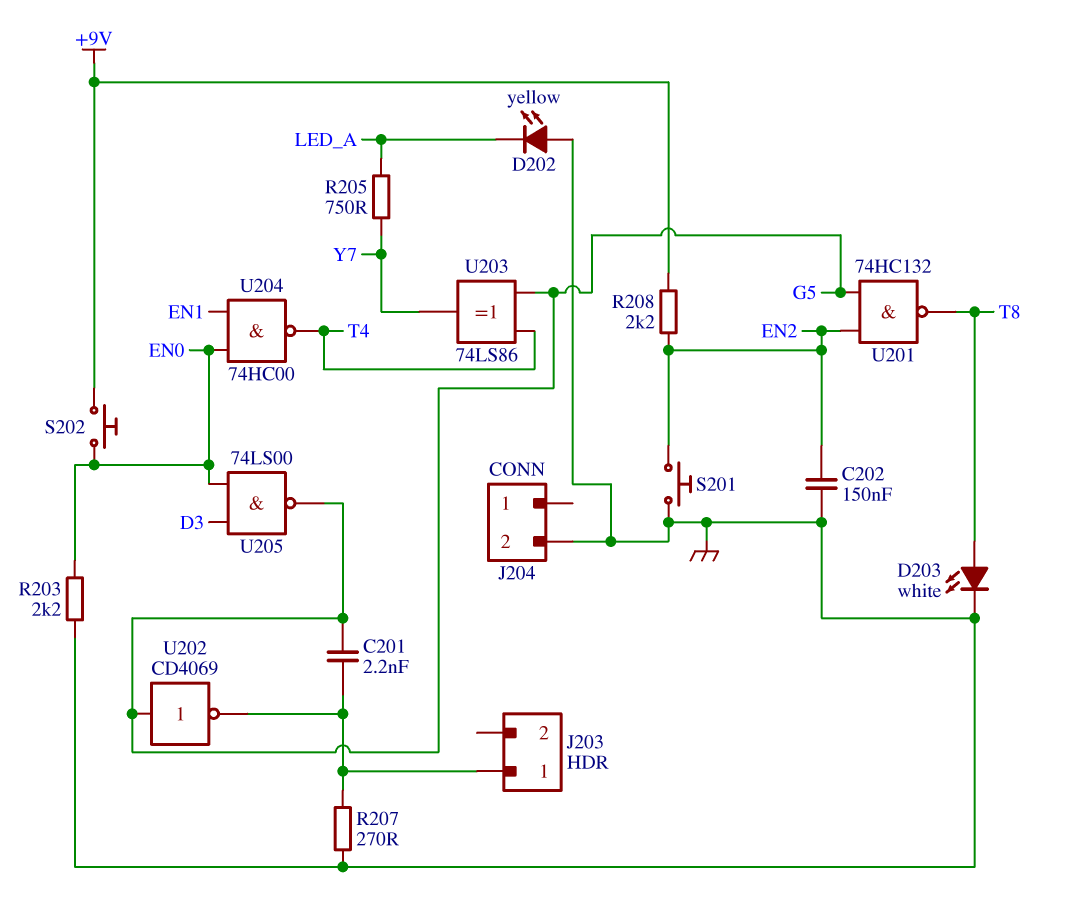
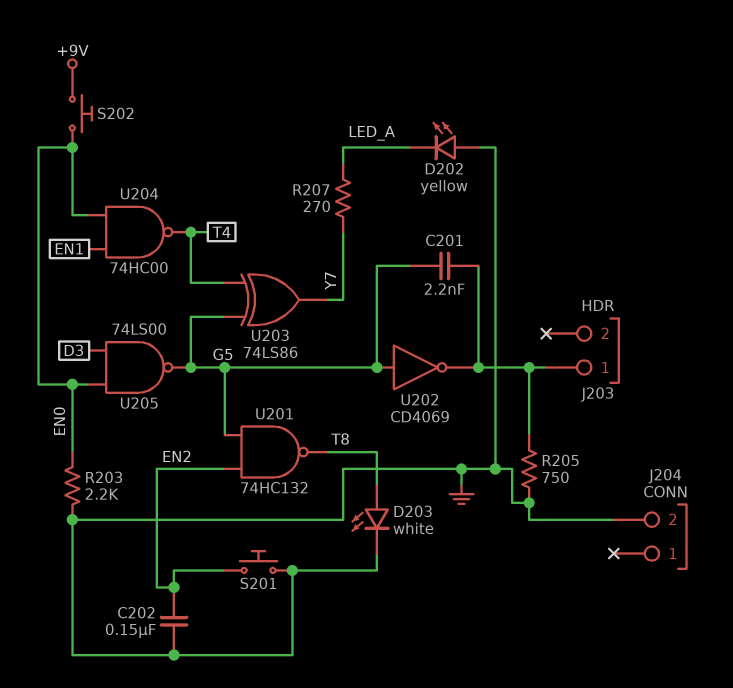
R205: 750 (LED_A, Y7) -> 750 (GND, J203/1)
R207: 270 (GND, J203/1) -> 270 (LED_A, Y7)
R208: 2.2k (+9V, EN2) -> none

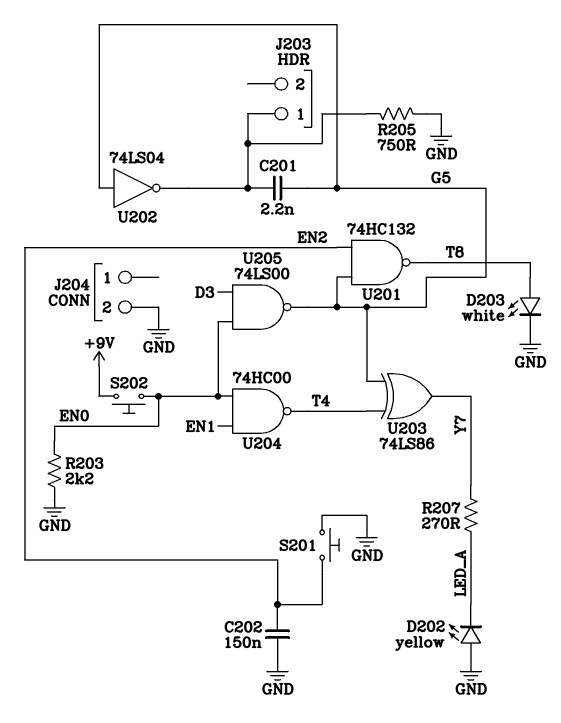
U202: NOT CD4069 (in G5, out J203/1) -> NOT 74LS04 (in G5, out J203/1)

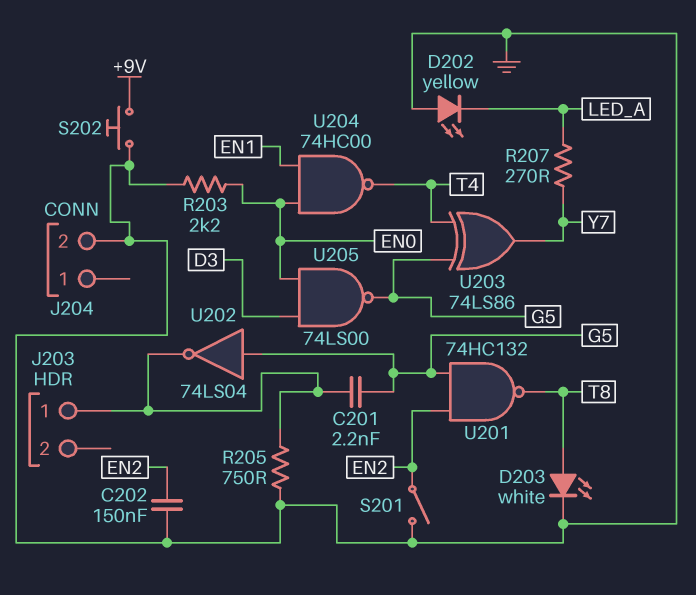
S201: button (EN2, GND) -> switch (EN2, GND)
S202: button (+9V, EN0) -> button (+9V, GND)

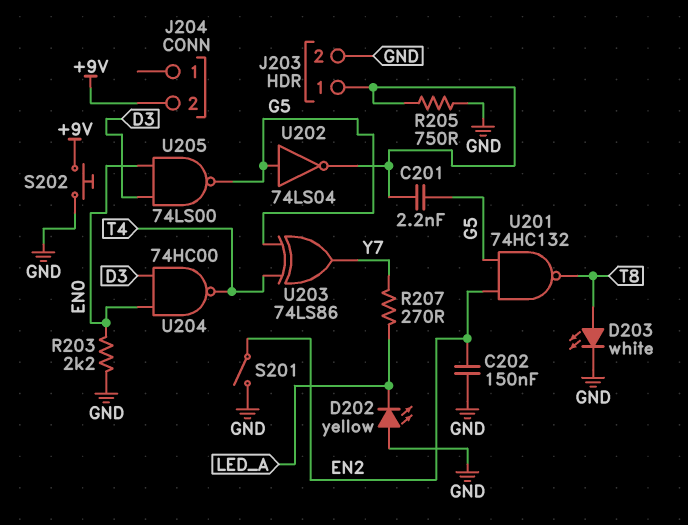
J203 pin 2: none -> GND
J204 pin 2: GND -> +9V
U204: NAND 74HC00 (in EN0, in EN1, out T4) -> NAND 74HC00 (in D3, in EN0, out T4)

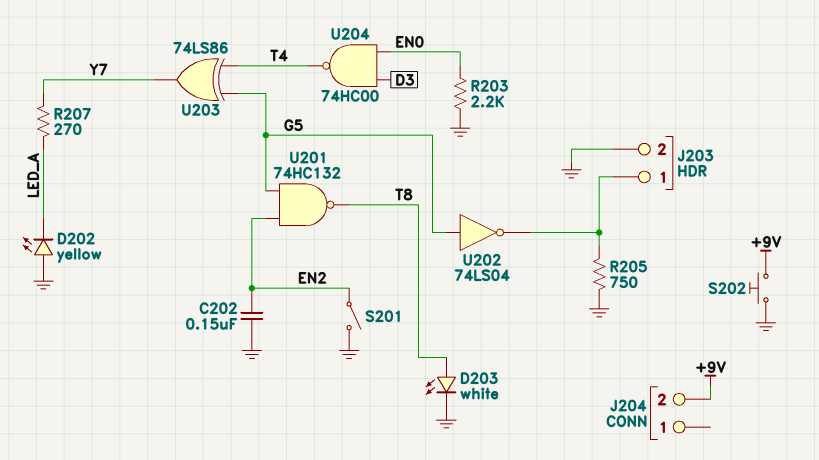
C201: 2.2nF (G5, J203/1) -> none
U205: NAND 74LS00 (in D3, in EN0, out G5) -> none

